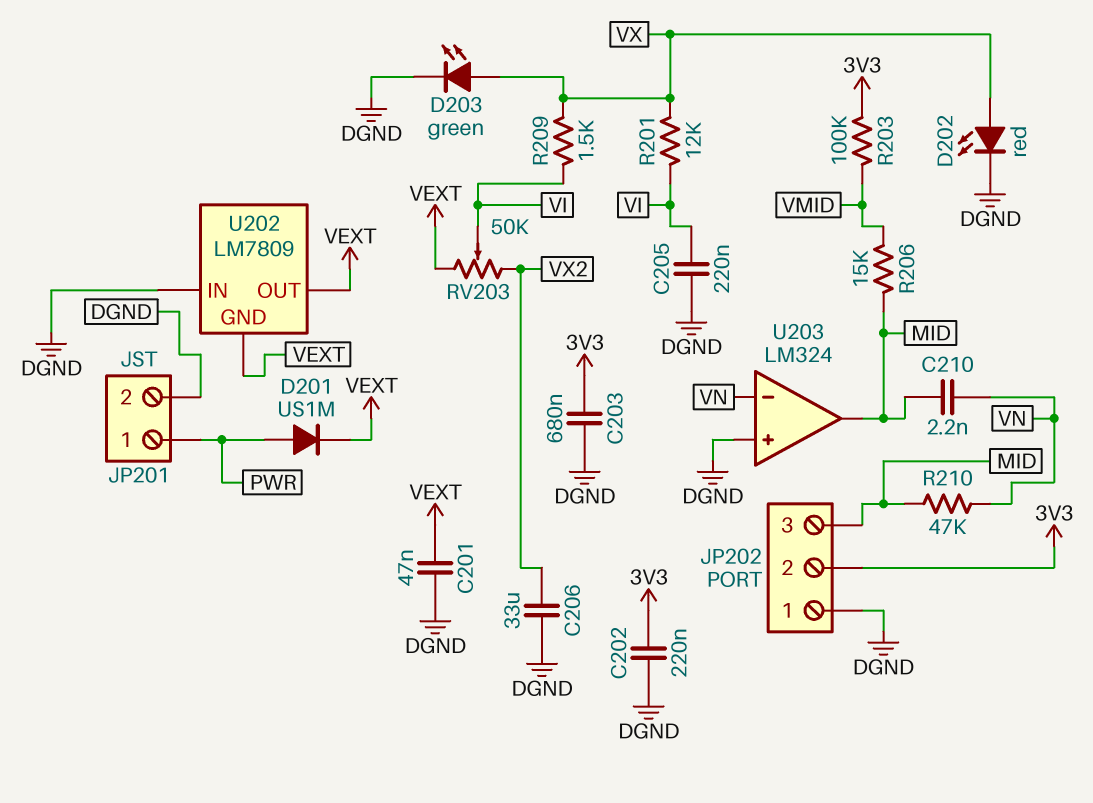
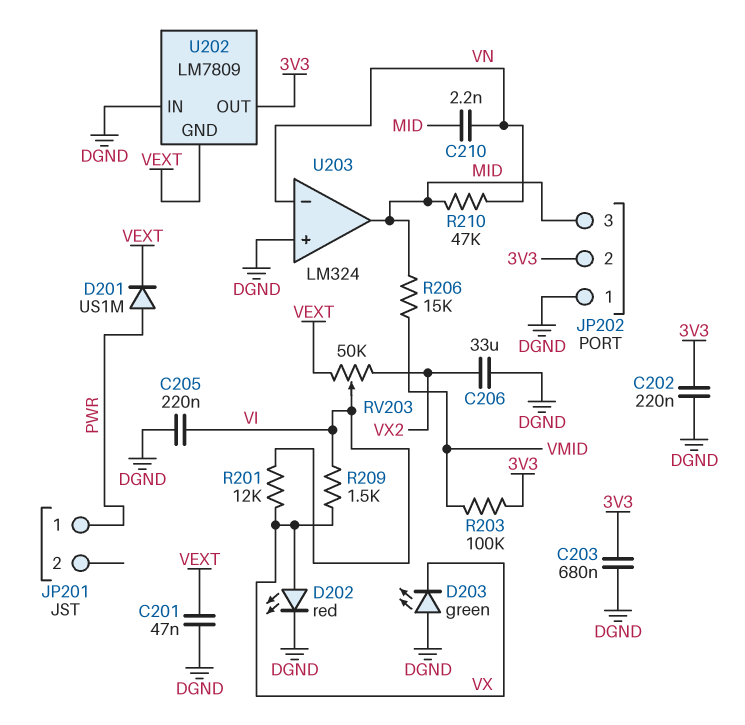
D203: LED green (A VX, K DGND) -> LED green (A DGND, K VX)
JP201 pin 2: DGND -> none
U202 pin OUT: VEXT -> 3V3

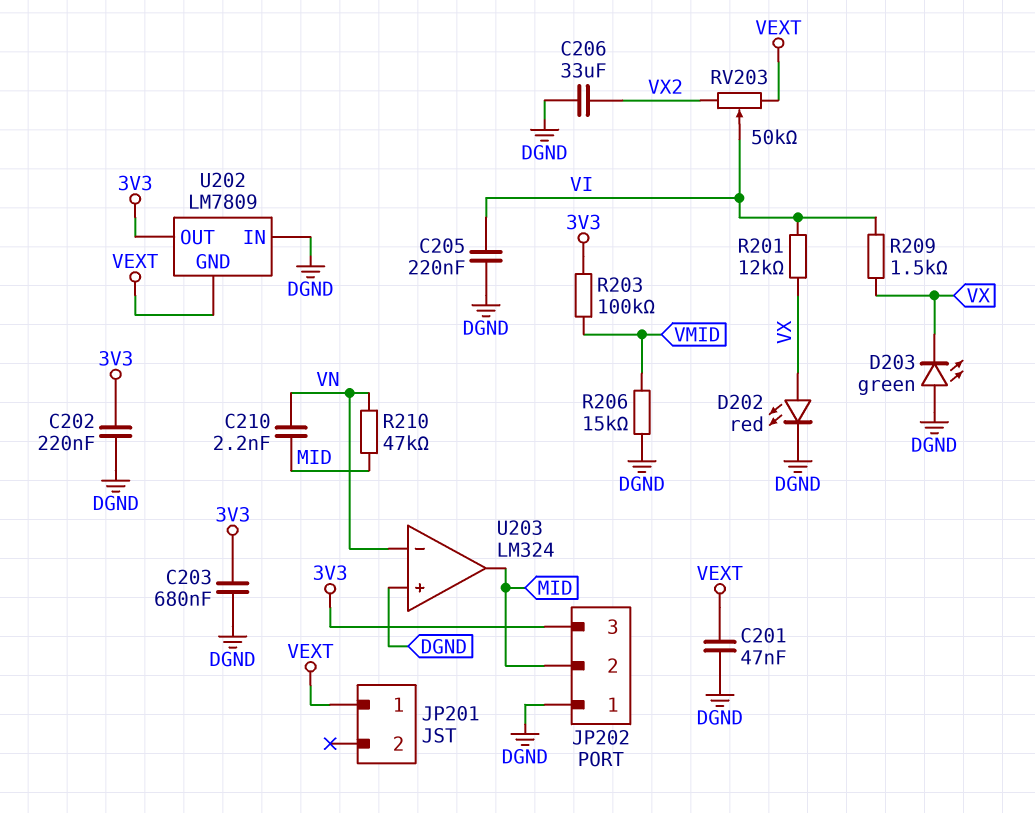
D201: diode US1M (A PWR, K VEXT) -> none
JP201 pin 1: PWR -> VEXT
JP202 pin 2: 3V3 -> MID
JP202 pin 3: MID -> 3V3
R206: 15k (MID, VMID) -> 15k (DGND, VMID)

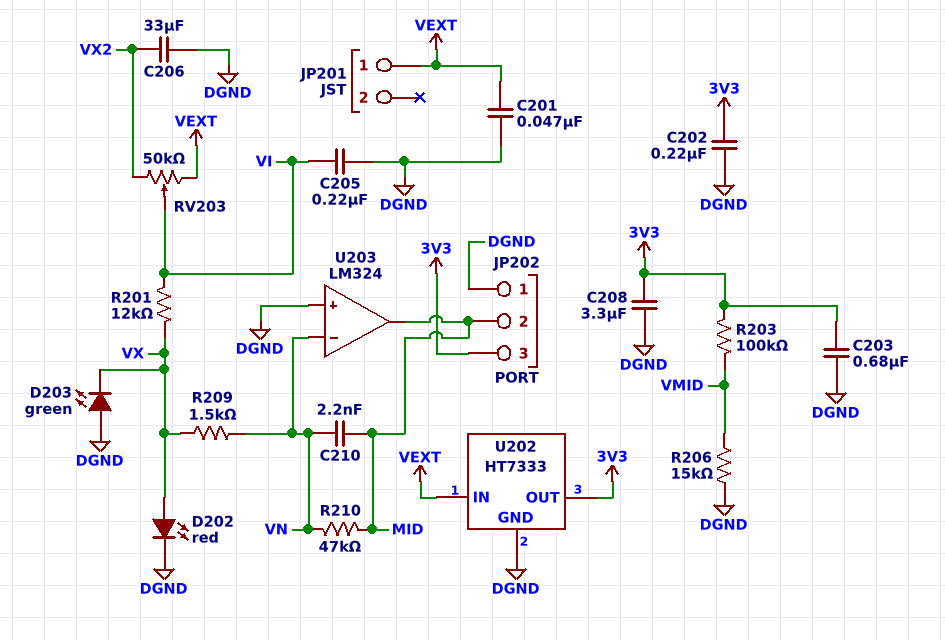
C208: none -> 3.3uF (3V3, DGND)
R209: 1.5k (VI, VX) -> 1.5k (VN, VX)
U202: LM7809 -> HT7333
U202 pin GND: VEXT -> DGND
U202 pin IN: DGND -> VEXT

